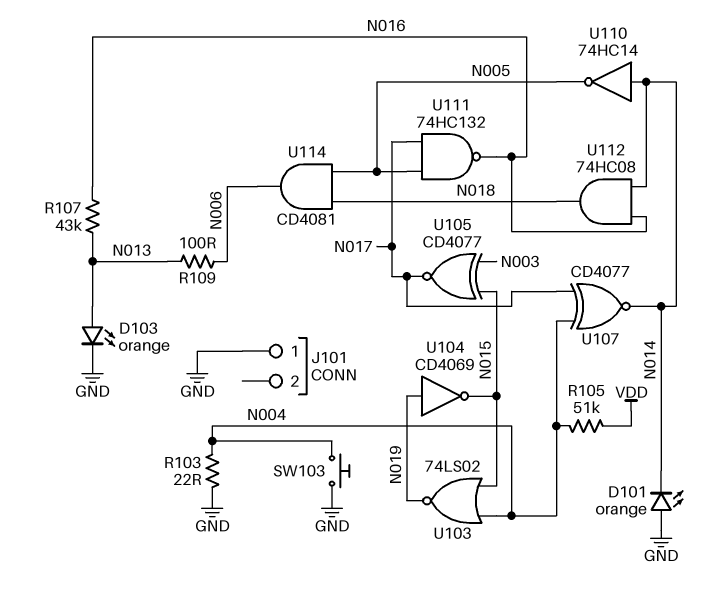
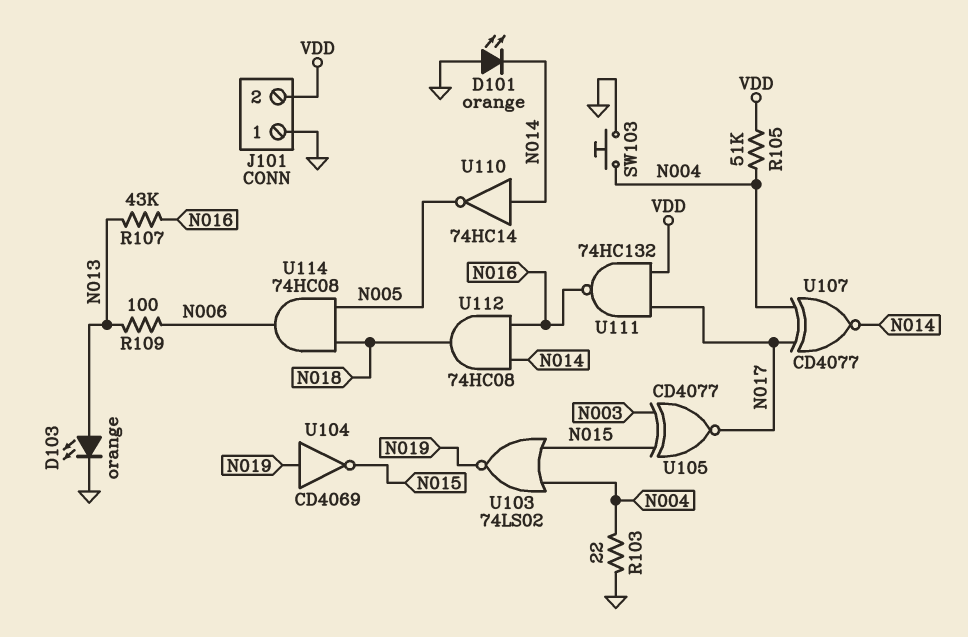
J101 pin 2: none -> VDD
U111: NAND 74HC132 (in N005, in N017, out N016) -> NAND 74HC132 (in N017, in VDD, out N016)
U114: AND CD4081 (in N005, in N018, out N006) -> AND 74HC08 (in N005, in N018, out N006)

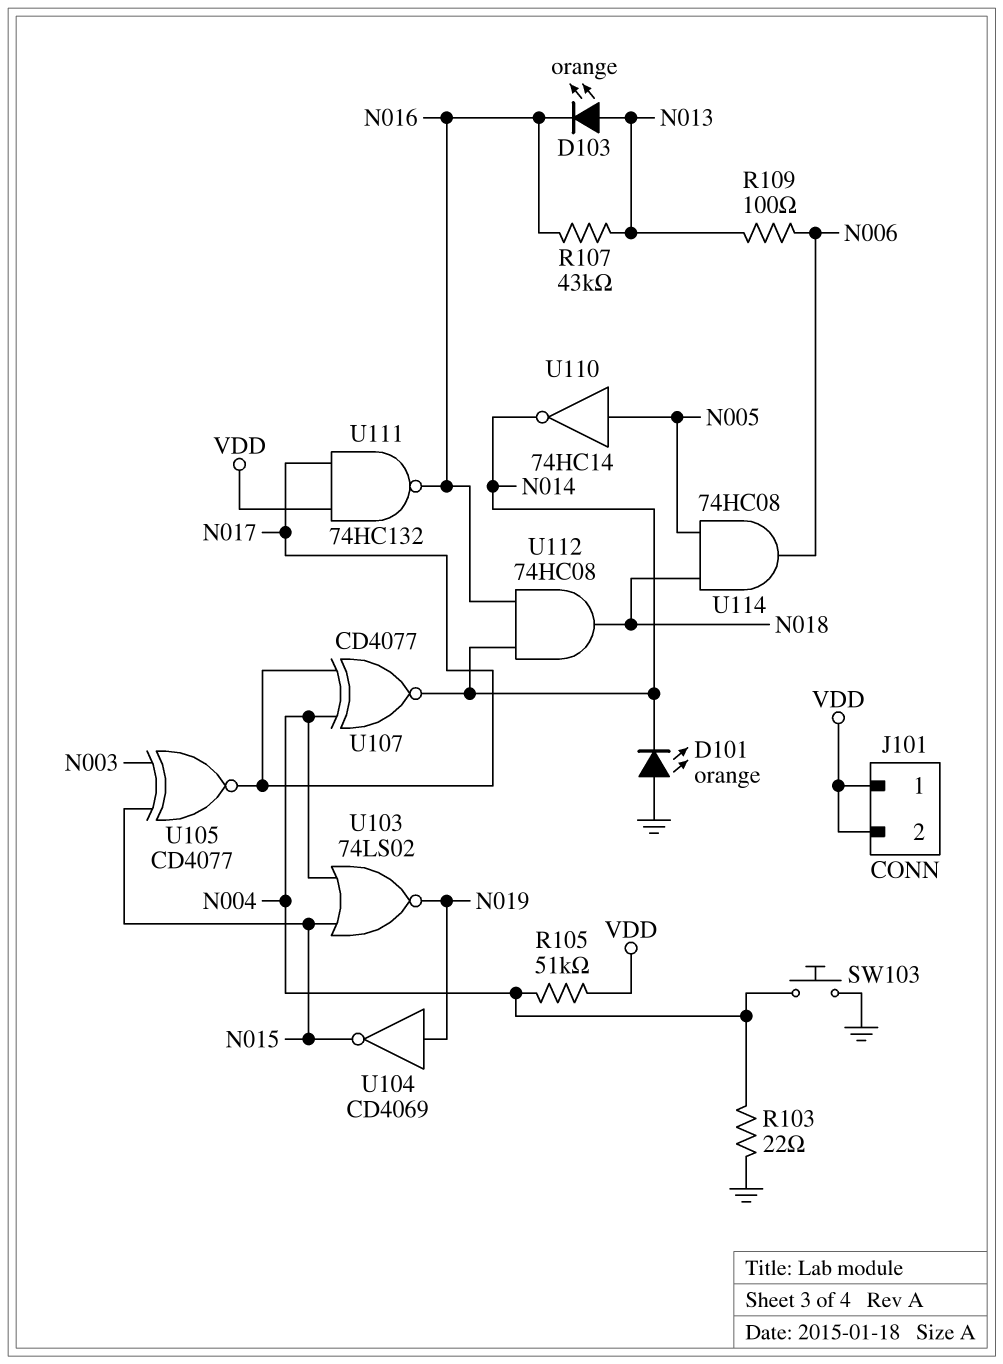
D103: LED orange (A N013, K GND) -> LED orange (A N013, K N016)
J101 pin 1: GND -> VDD
U110: NOT 74HC14 (in N014, out N005) -> NOT 74HC14 (in N005, out N014)

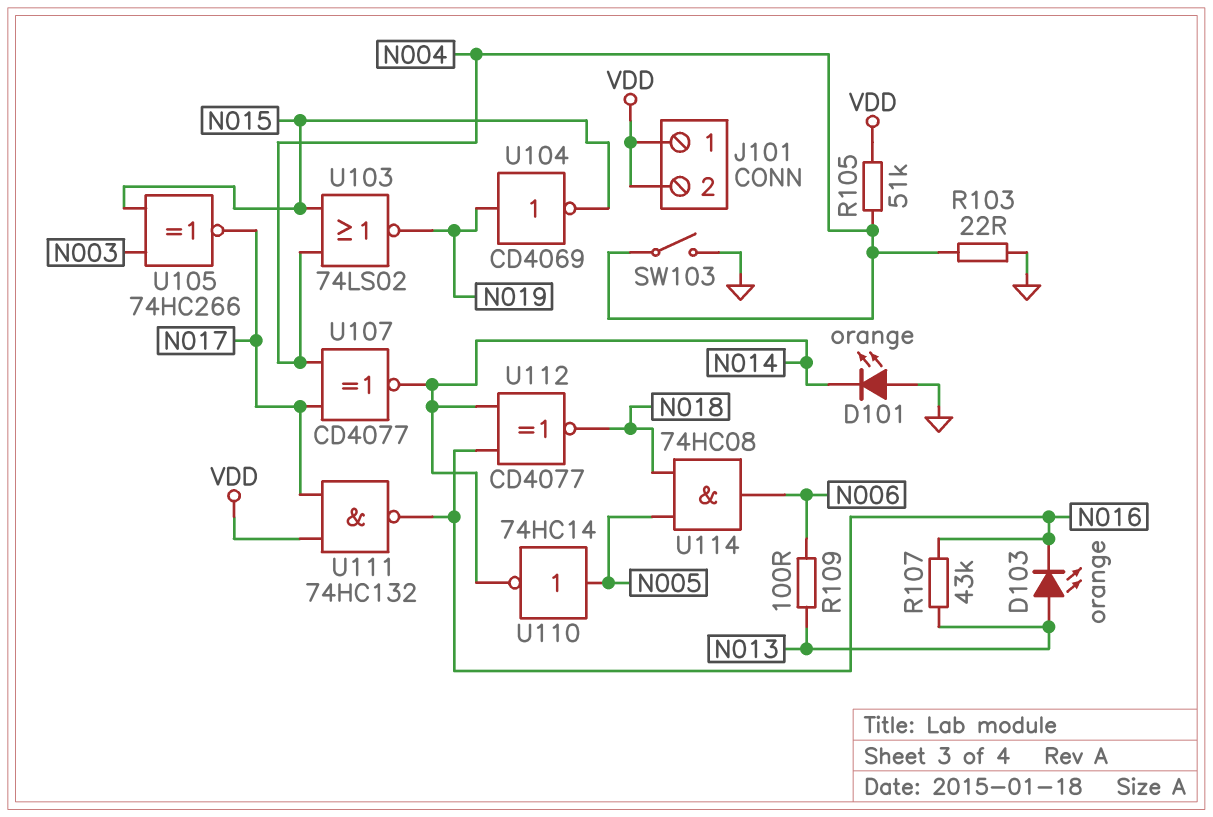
SW103: button (GND, N004) -> switch (GND, N004)
U105: XNOR CD4077 (in N003, in N015, out N017) -> XNOR 74HC266 (in N003, in N015, out N017)
U112: AND 74HC08 (in N014, in N016, out N018) -> XNOR CD4077 (in N014, in N016, out N018)

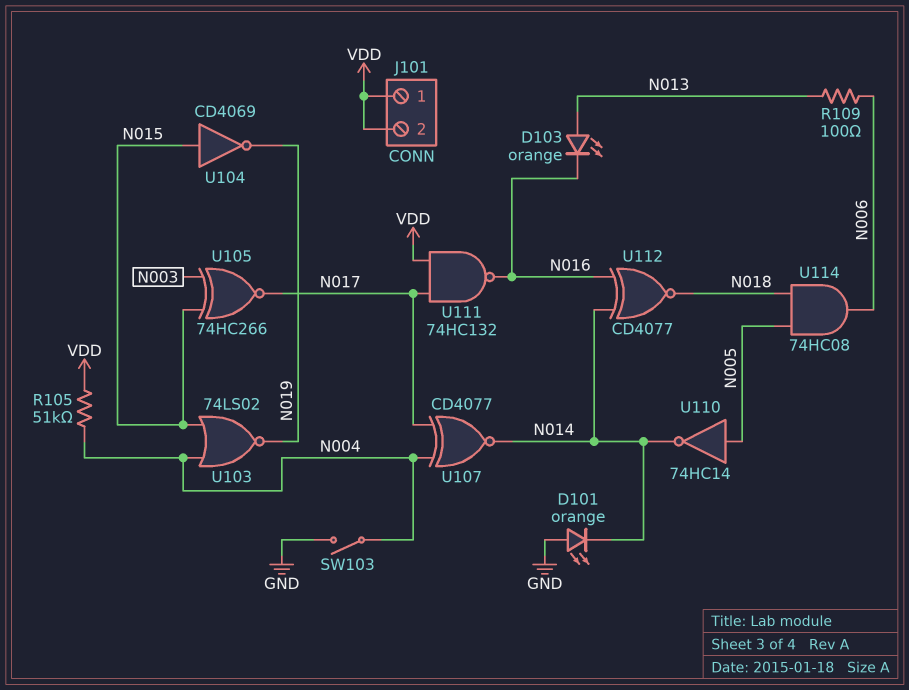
R103: 22 (GND, N004) -> none
R107: 43k (N013, N016) -> none
U104: NOT CD4069 (in N019, out N015) -> NOT CD4069 (in N015, out N019)

